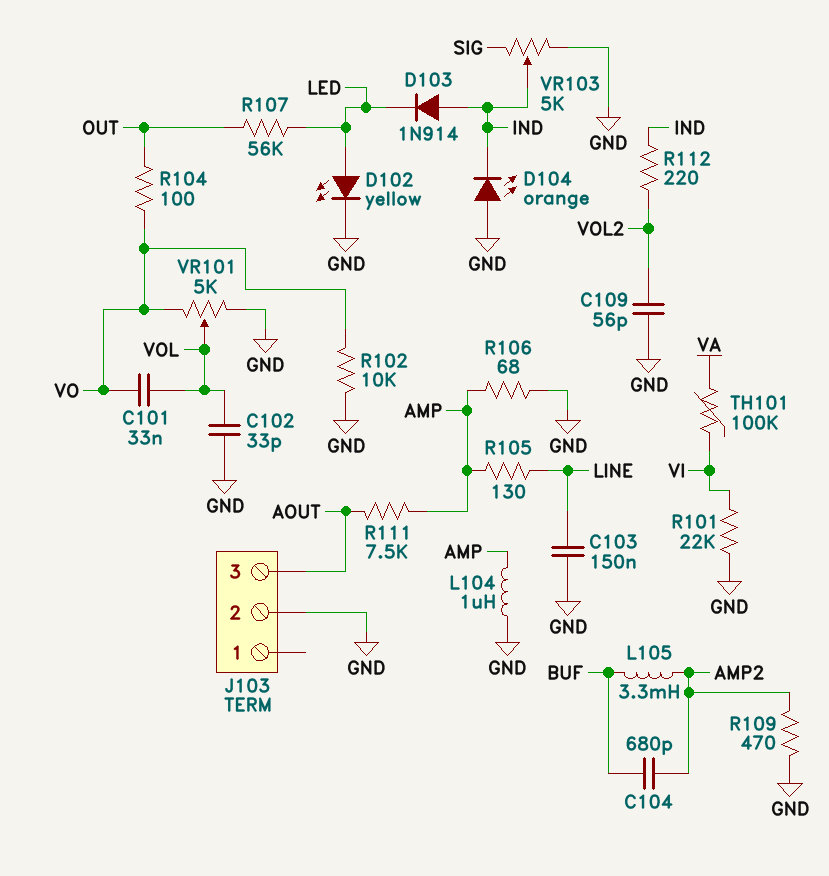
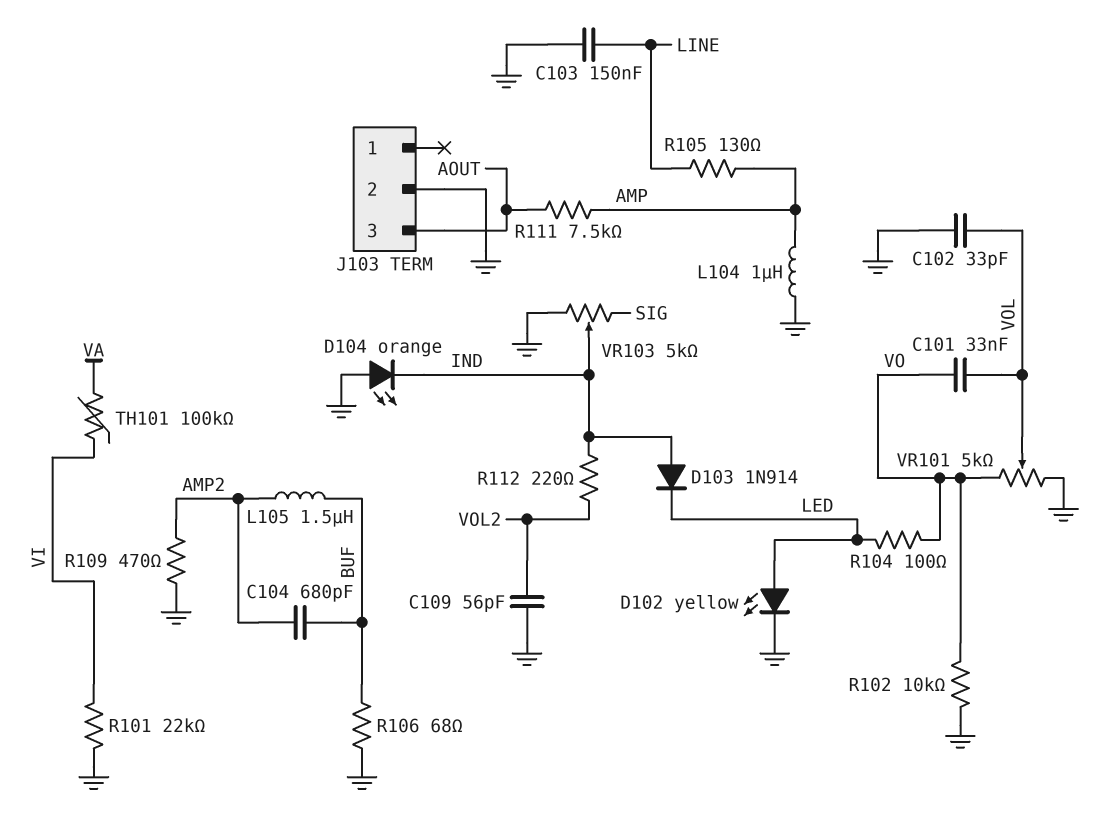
L105: 3.3mH (AMP2, BUF) -> 1.5uH (AMP2, BUF)
R104: 100 (OUT, VO) -> 100 (LED, VO)
R106: 68 (AMP, GND) -> 68 (BUF, GND)
R107: 56k (LED, OUT) -> none

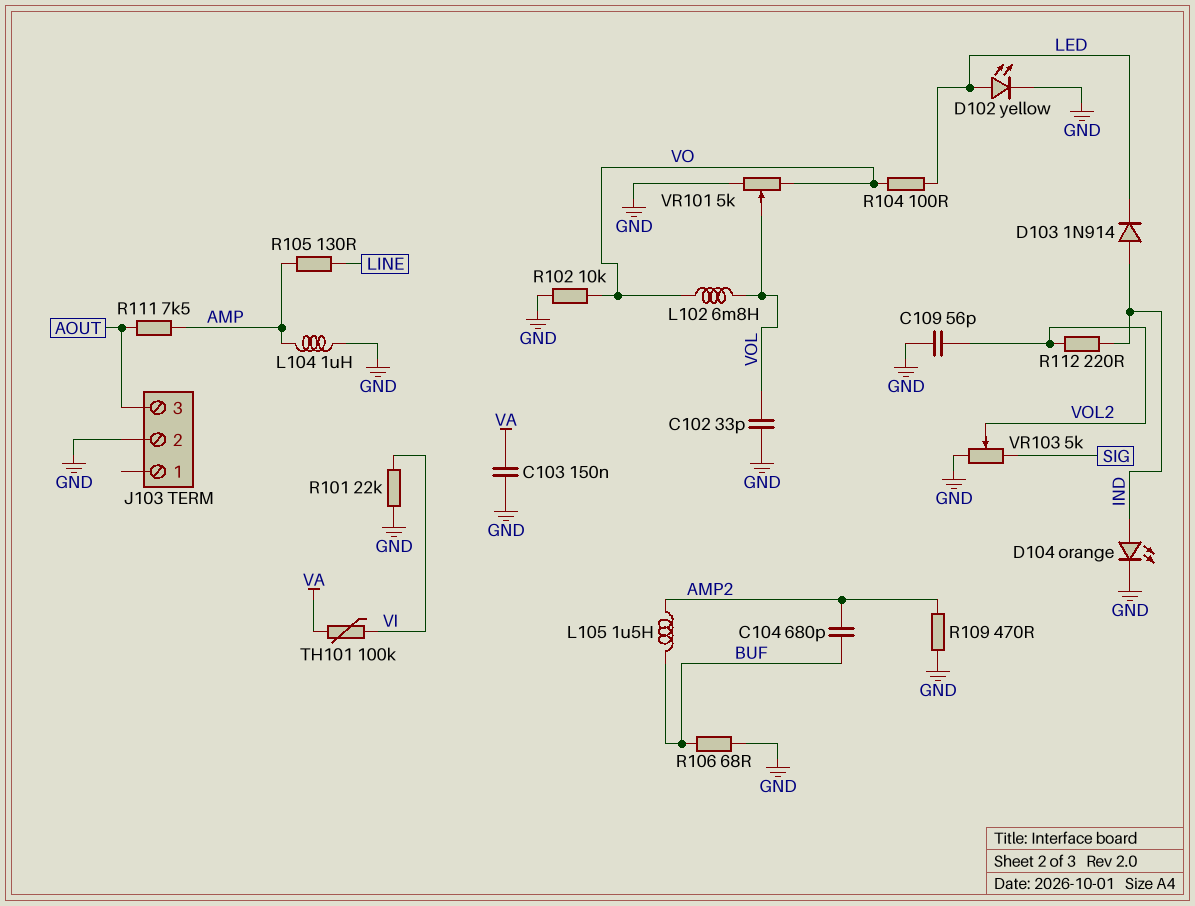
C101: 33nF (VO, VOL) -> none
C103: 150nF (GND, LINE) -> 150nF (GND, VA)
D104: LED orange (A GND, K IND) -> LED orange (A IND, K GND)
L102: none -> 6.8mH (VO, VOL)
VR103: 5k (GND, SIG, wiper IND) -> 5k (GND, SIG, wiper VOL2)

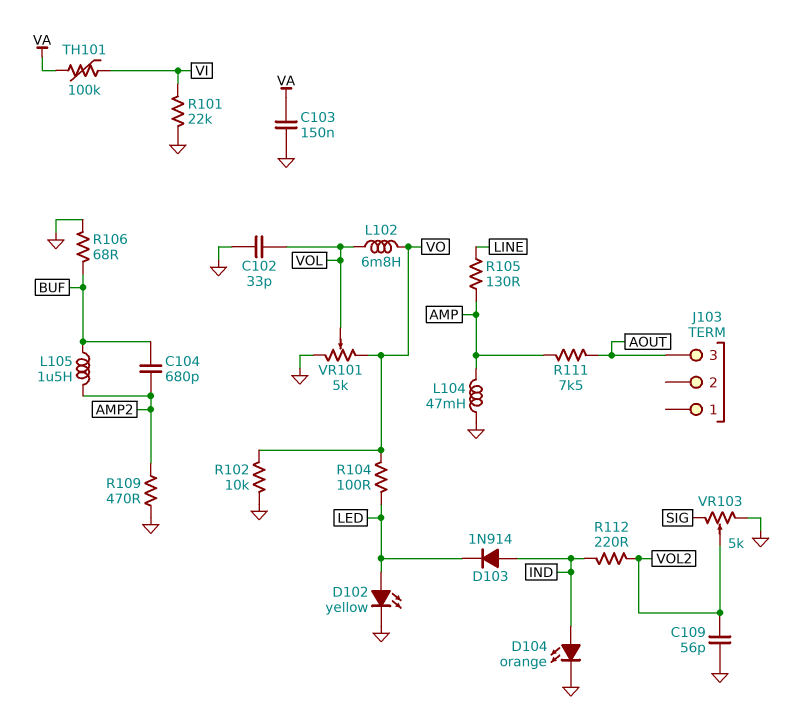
J103 pin 2: GND -> none
L104: 1uH (AMP, GND) -> 47mH (AMP, GND)

